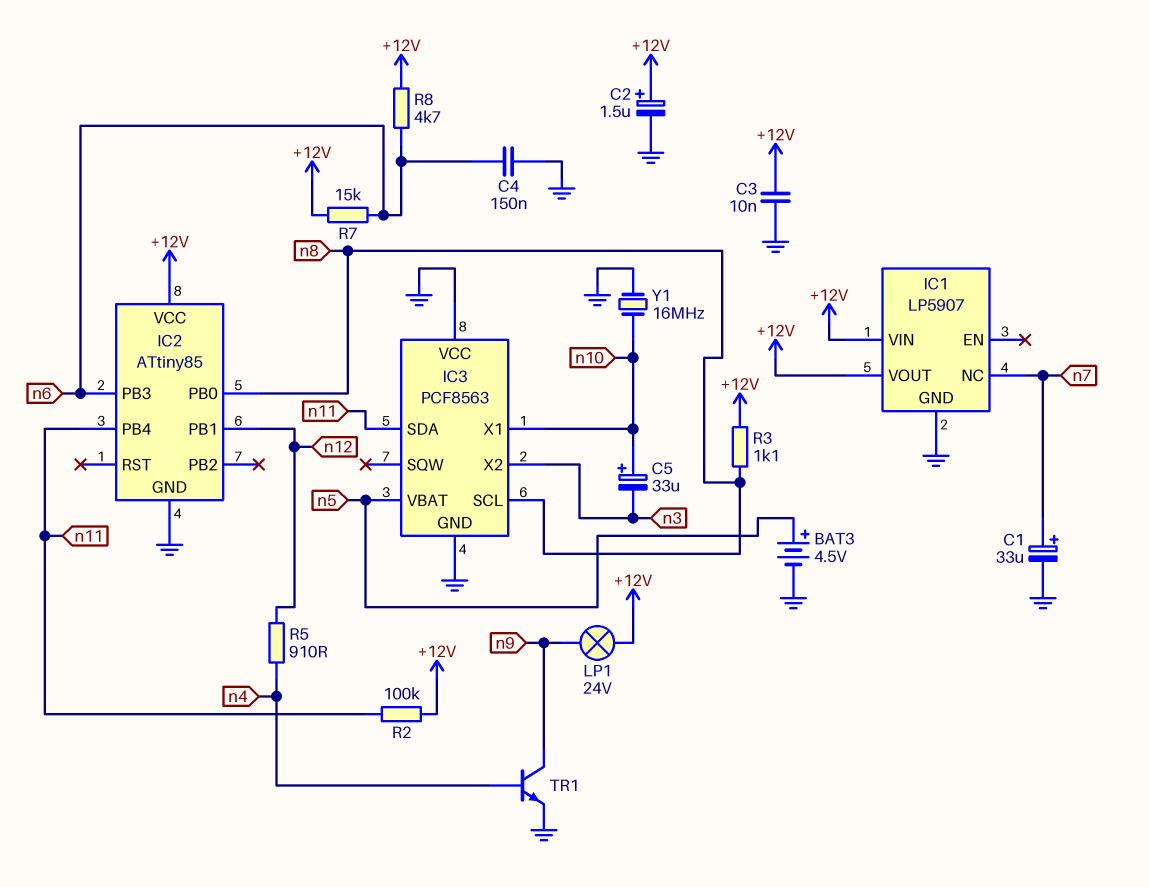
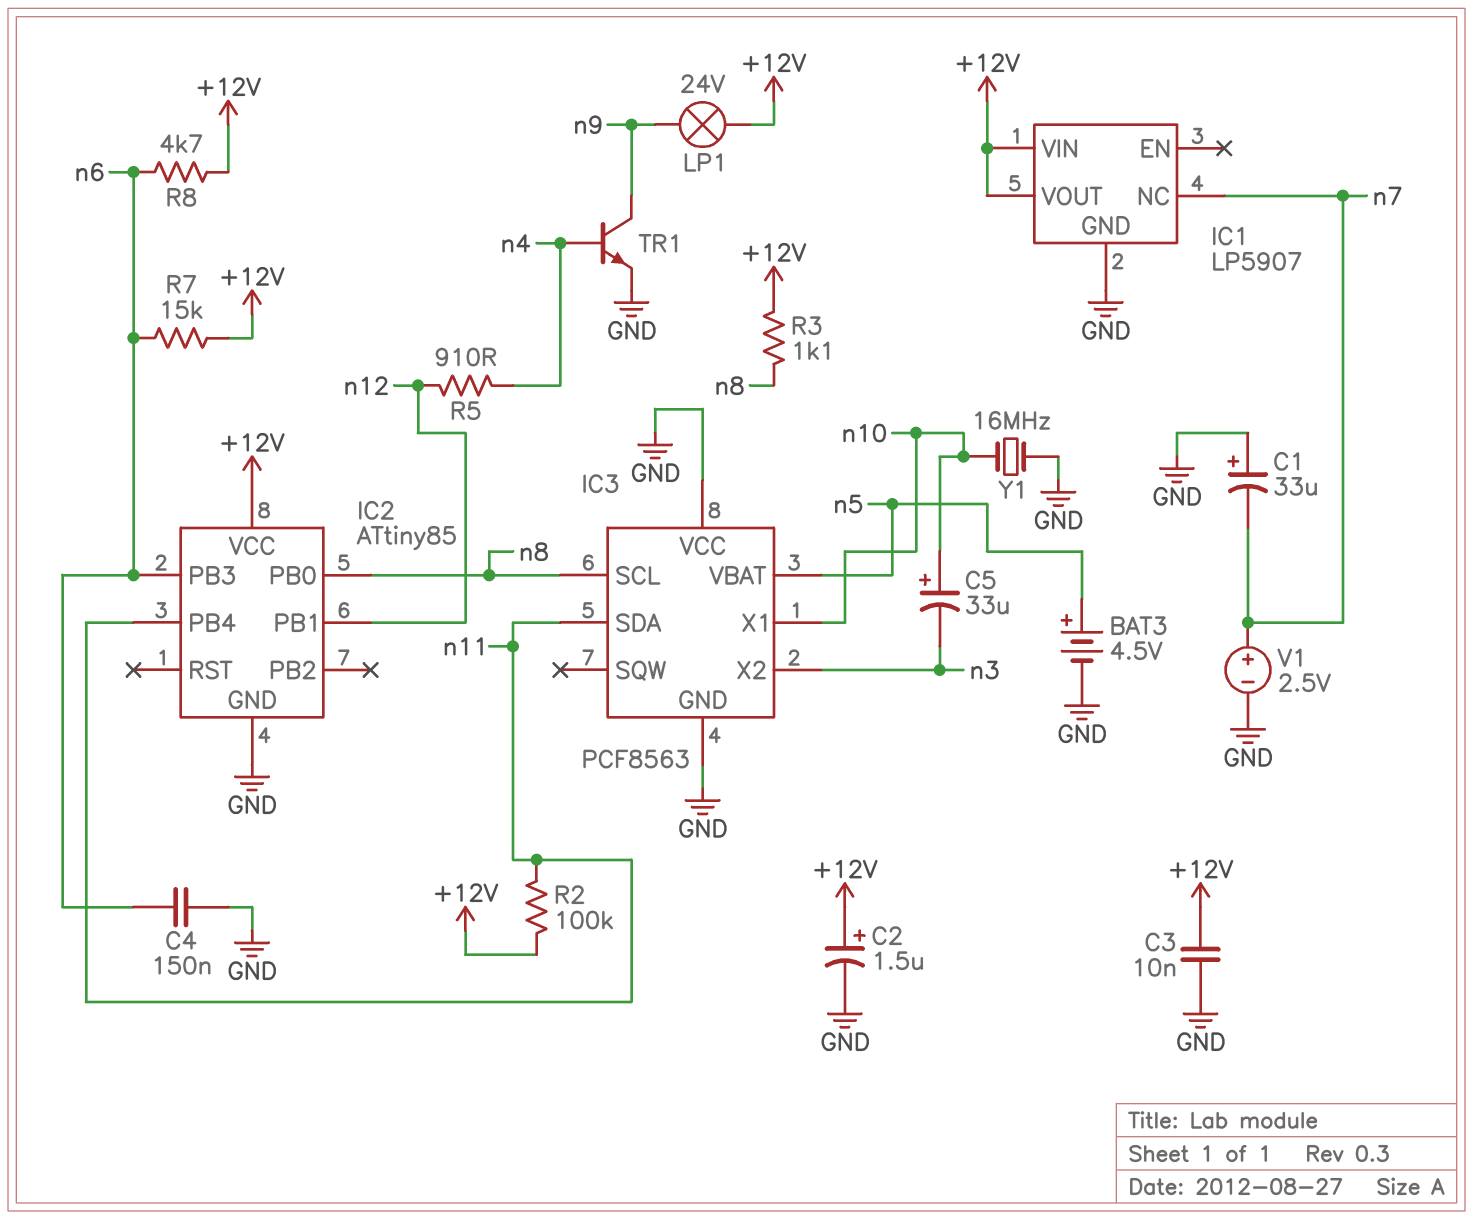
C1: 33uF (plus n7, minus GND) -> 33uF (plus GND, minus n7)
V1: none -> 2.5V (plus n7, minus GND)

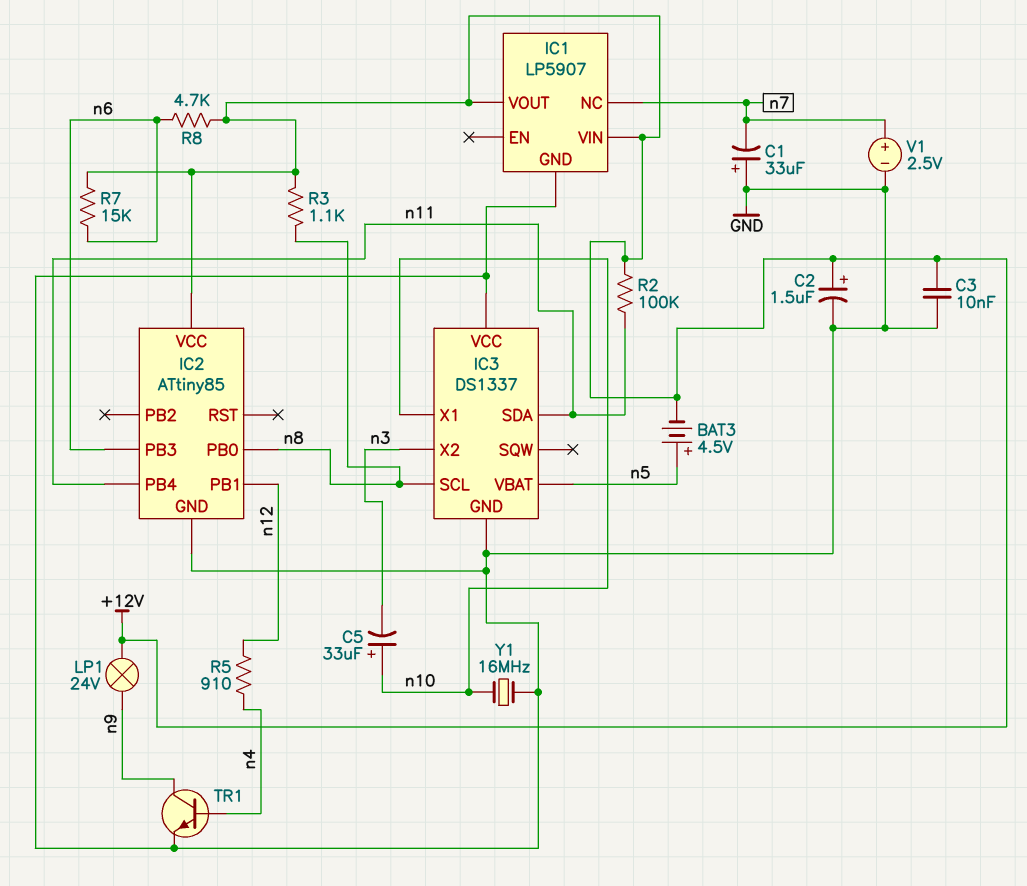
BAT3: 4.5V (plus n5, minus GND) -> 4.5V (plus n5, minus +12V)
C4: 150nF (GND, n6) -> none
IC3: PCF8563 -> DS1337

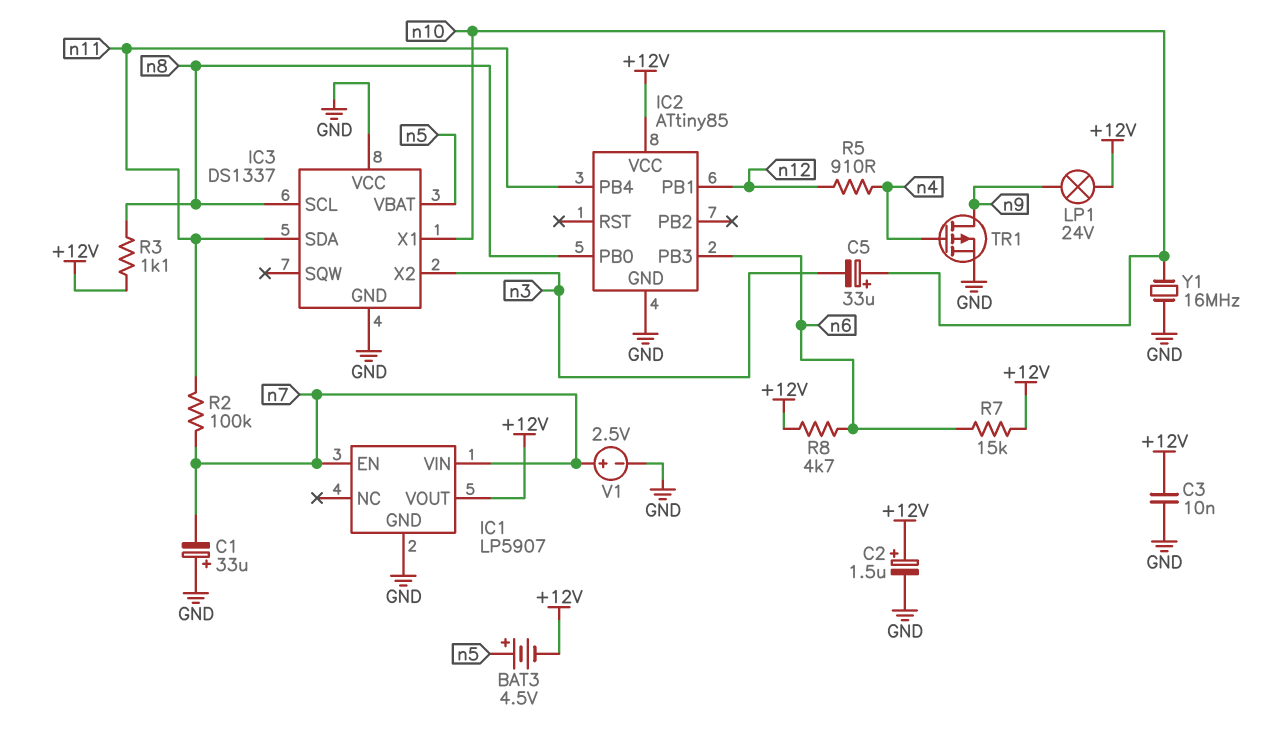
IC1 pin EN: none -> n7
IC1 pin NC: n7 -> none
IC1 pin VIN: +12V -> n7
R2: 100k (+12V, n11) -> 100k (n7, n11)
TR1: NPN (B n4, C n9, E GND) -> PMOS (G n4, D n9, S GND)

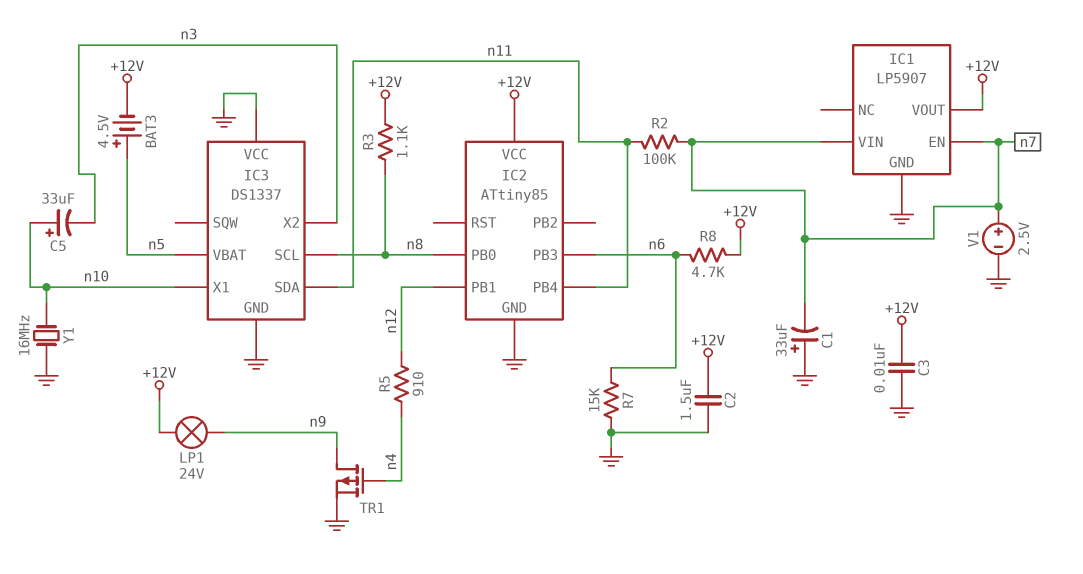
C2: 1.5uF (plus +12V, minus GND) -> 1.5uF (+12V, GND)
R7: 15k (+12V, n6) -> 15k (GND, n6)

